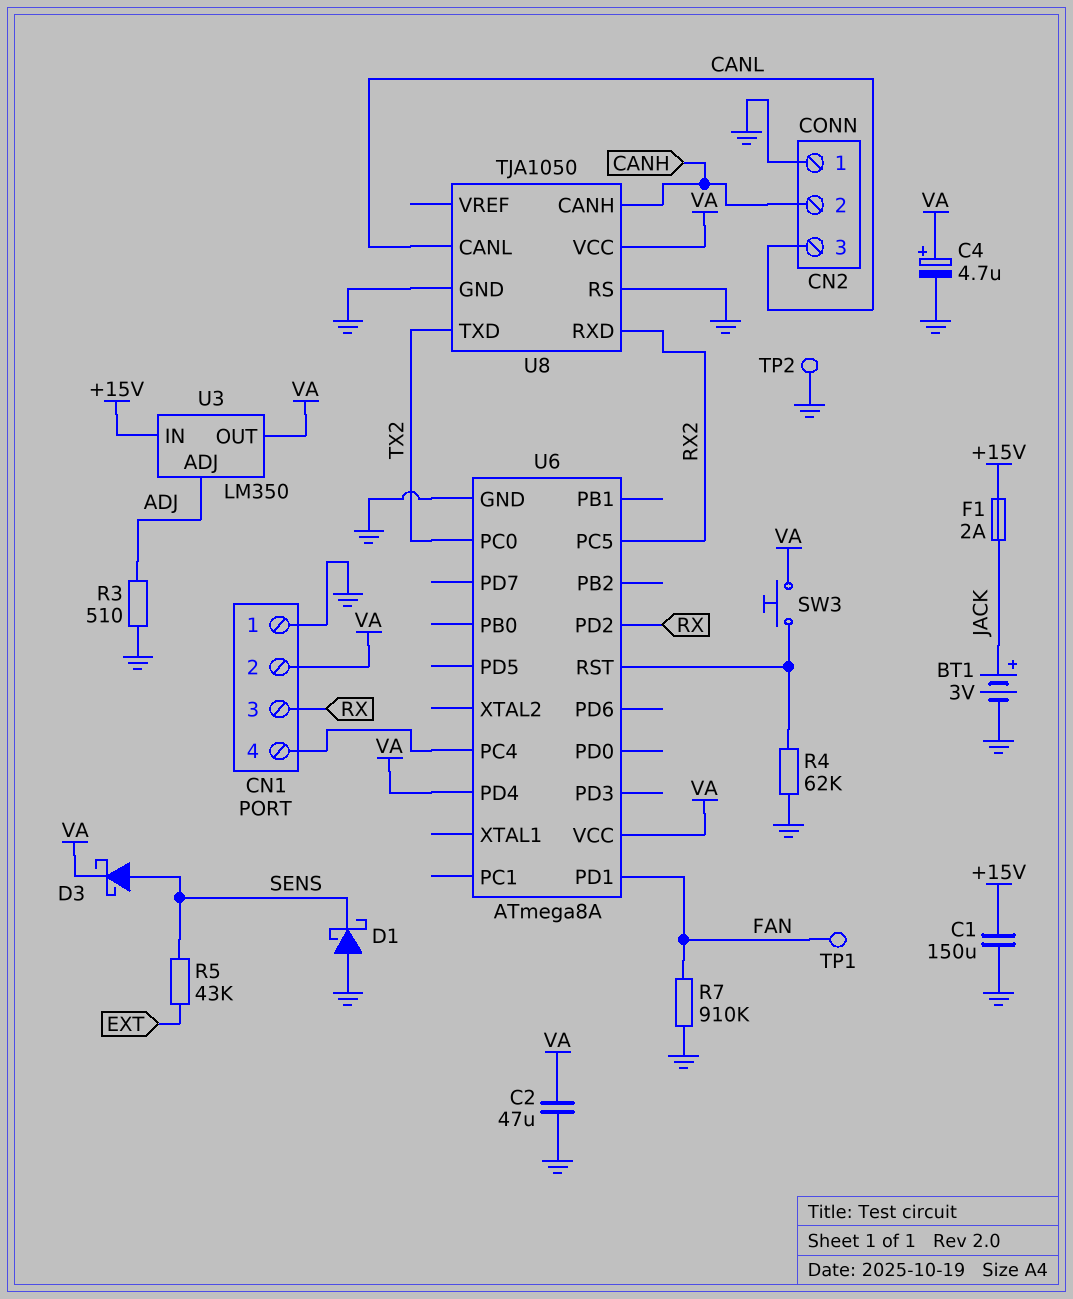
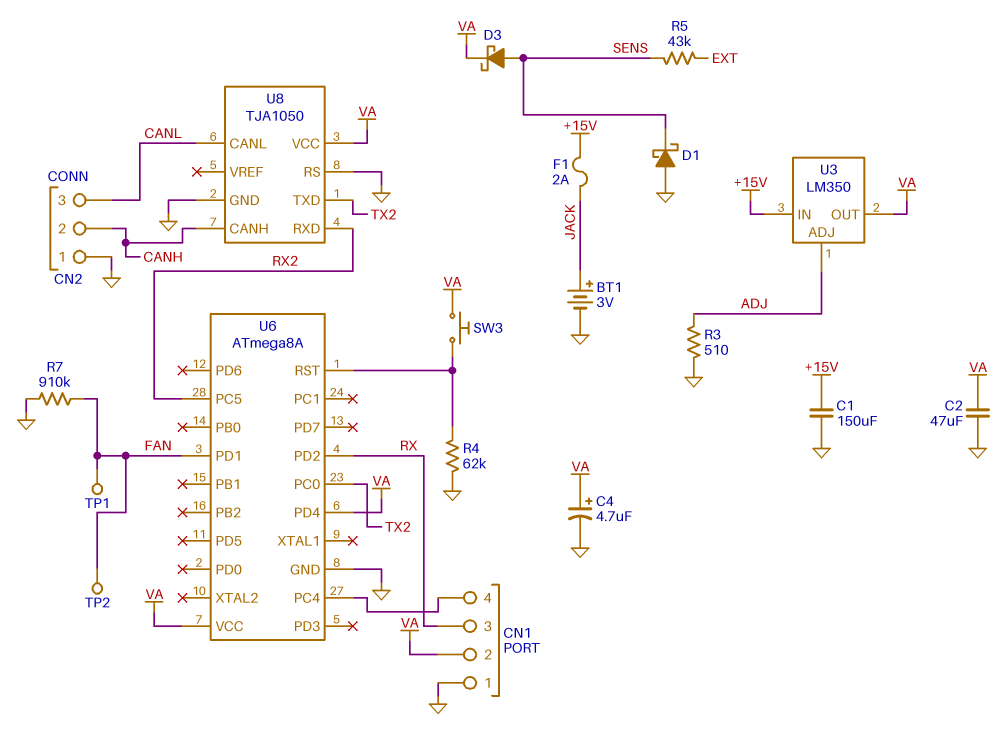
TP2: test point (GND) -> test point (FAN)

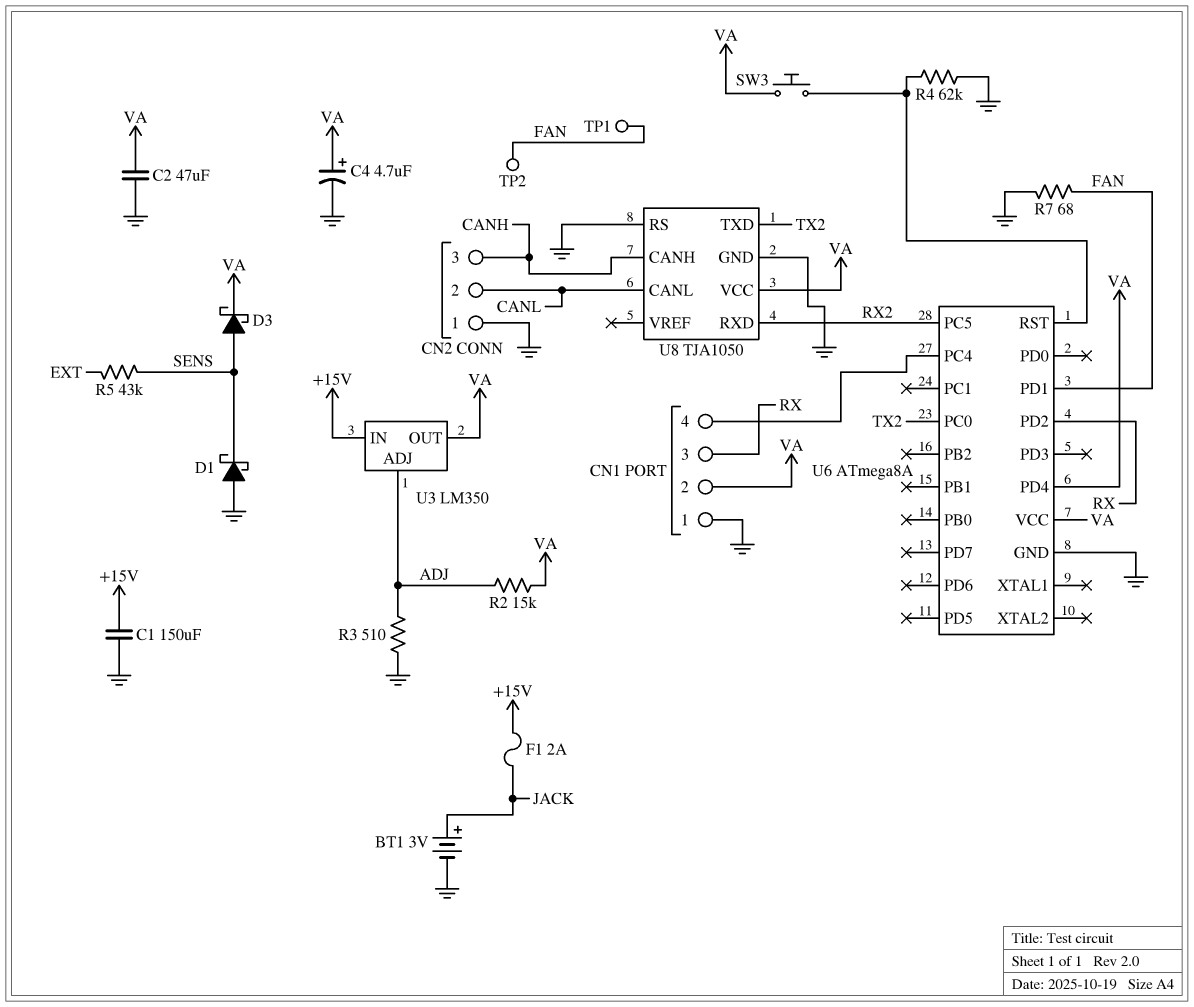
CN2 pin 2: CANH -> CANL
CN2 pin 3: CANL -> CANH
R2: none -> 15k (ADJ, VA)
R7: 910k (FAN, GND) -> 68 (FAN, GND)

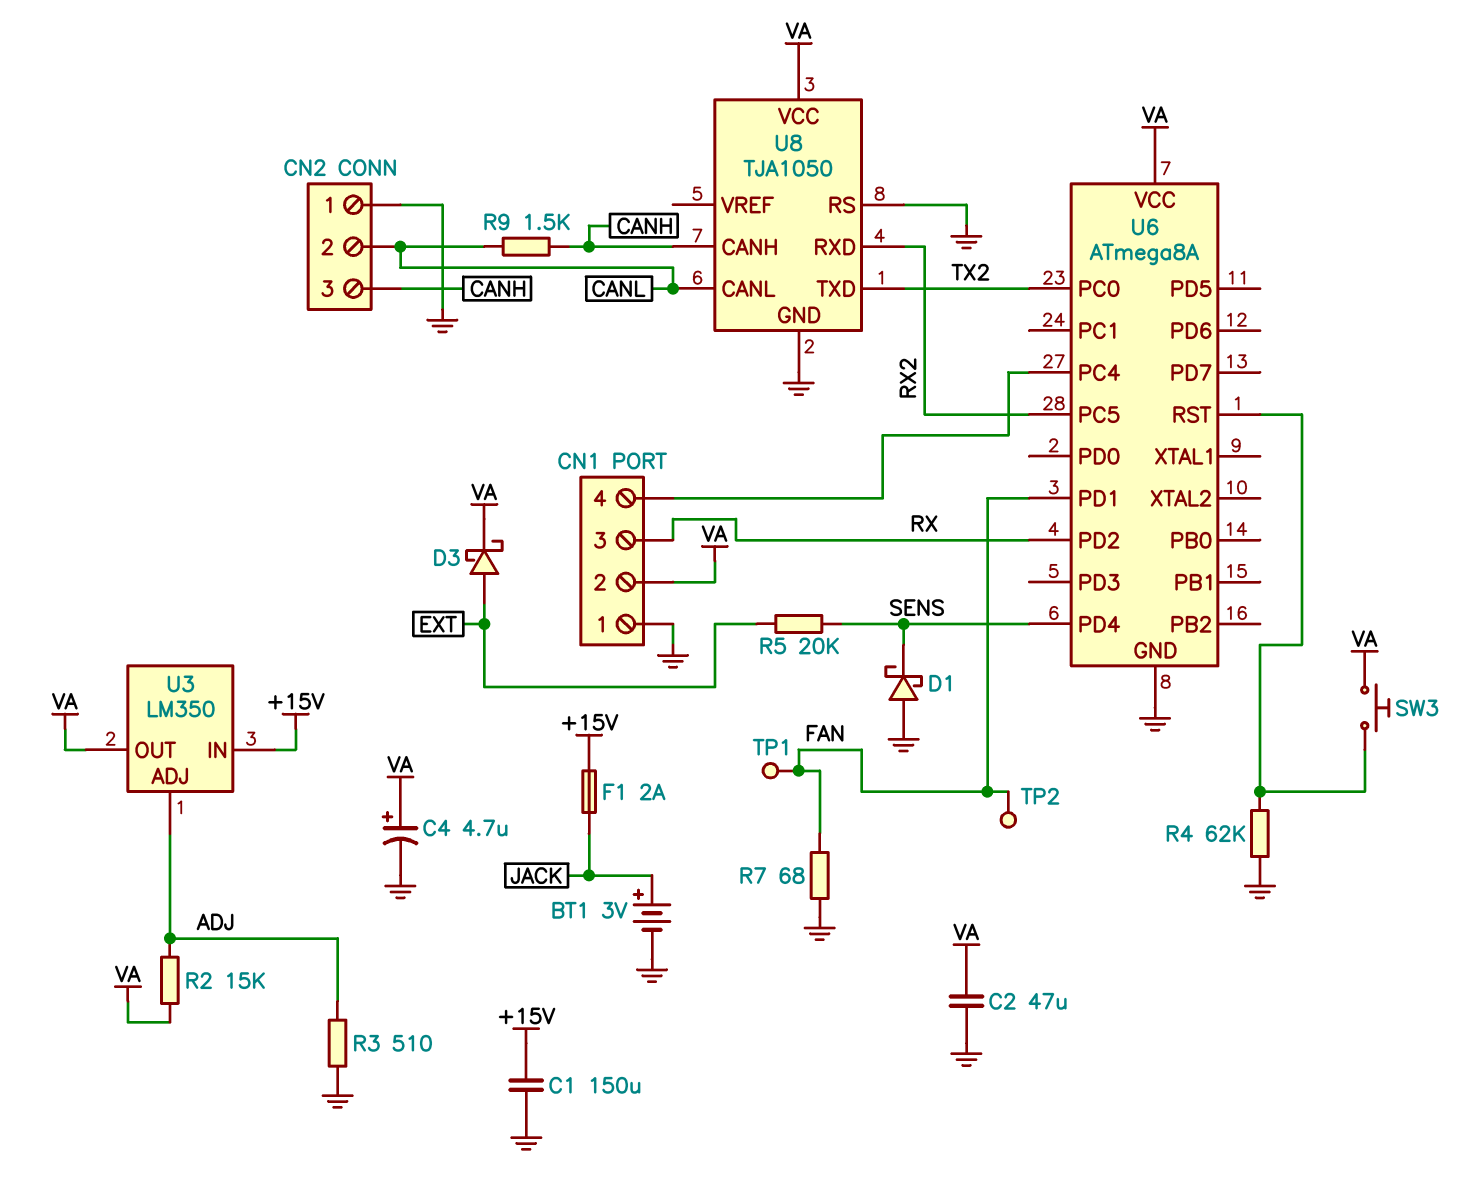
D3: schottky (A SENS, K VA) -> schottky (A EXT, K VA)
R5: 43k (EXT, SENS) -> 20k (EXT, SENS)
R9: none -> 1.5k (CANH, CANL)
U6 pin PD4: VA -> SENS

